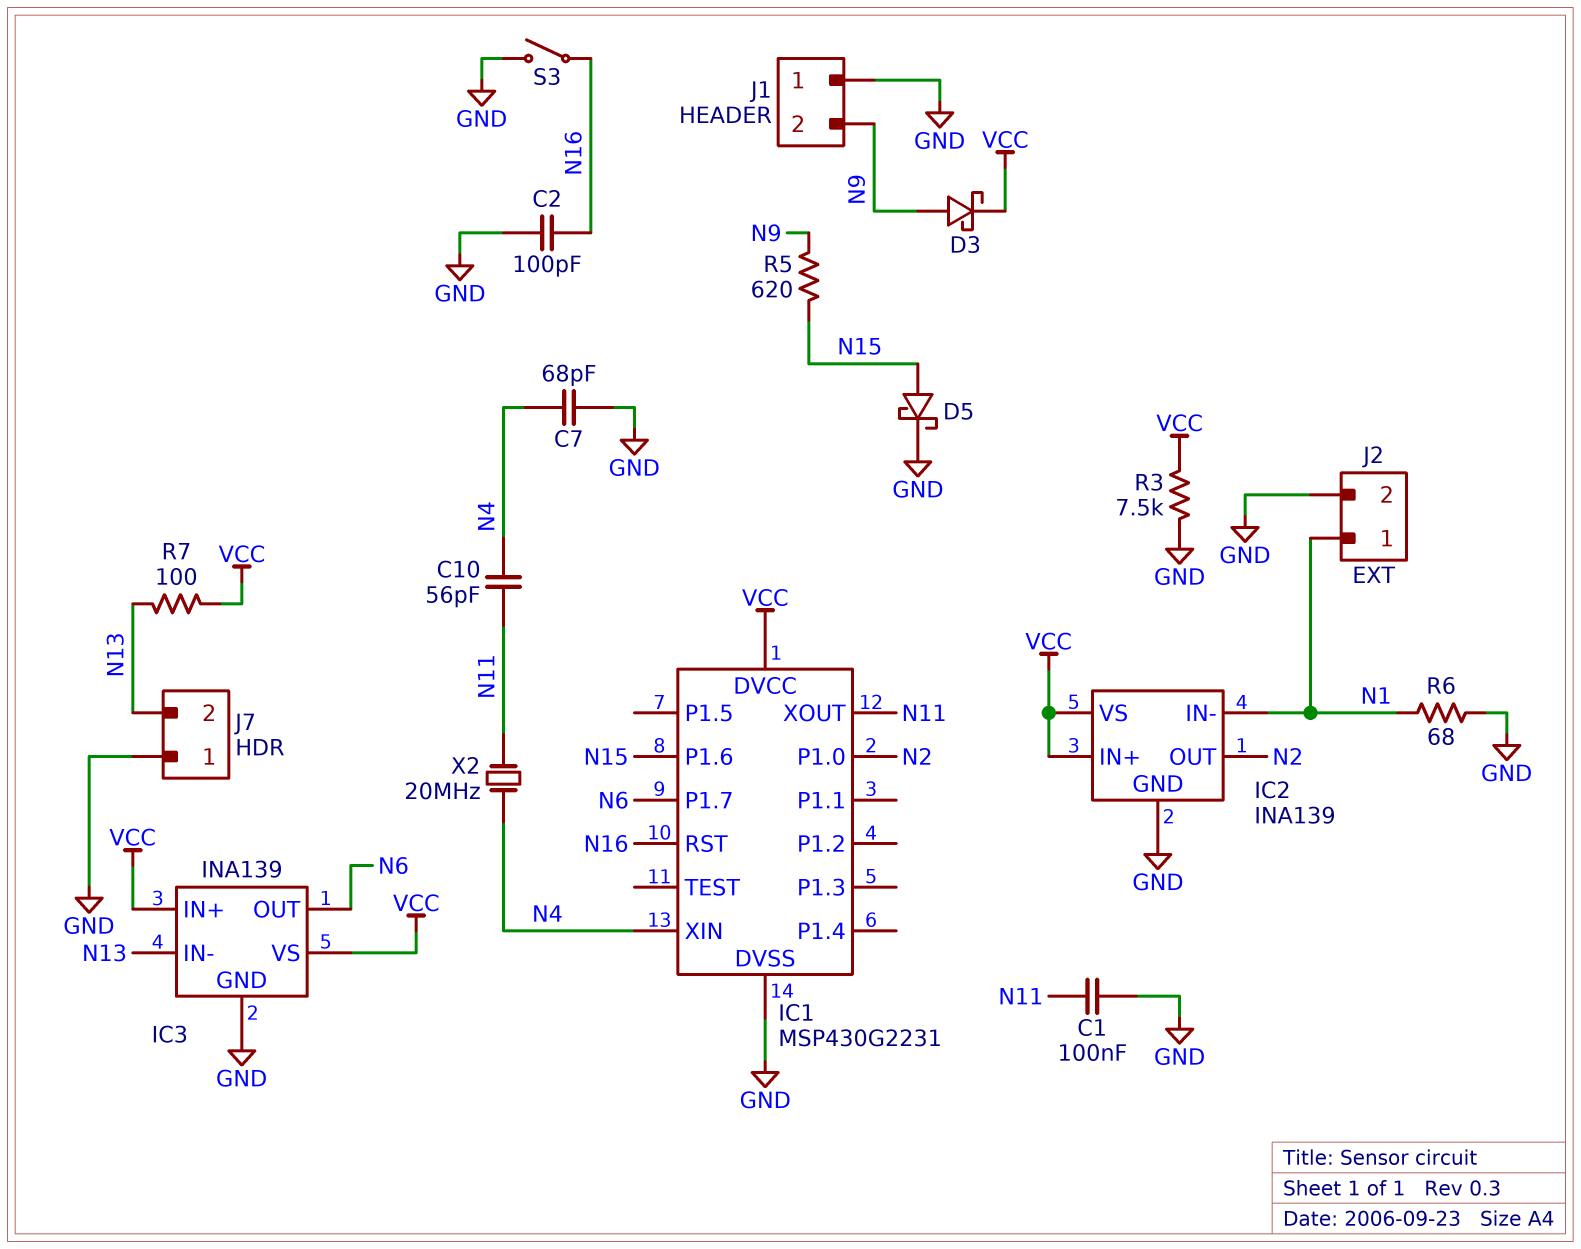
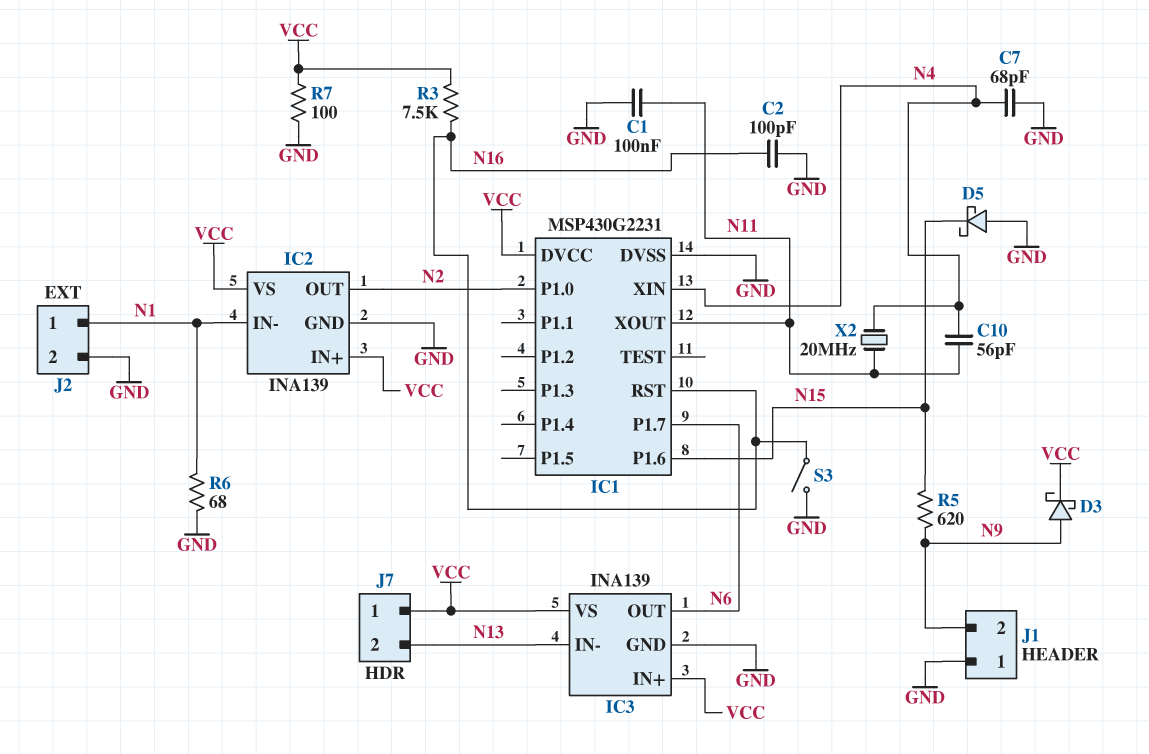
D5: schottky (A N15, K GND) -> schottky (A GND, K N15)
J7 pin 1: GND -> VCC
R3: 7.5k (GND, VCC) -> 7.5k (N16, VCC)
R7: 100 (N13, VCC) -> 100 (GND, VCC)

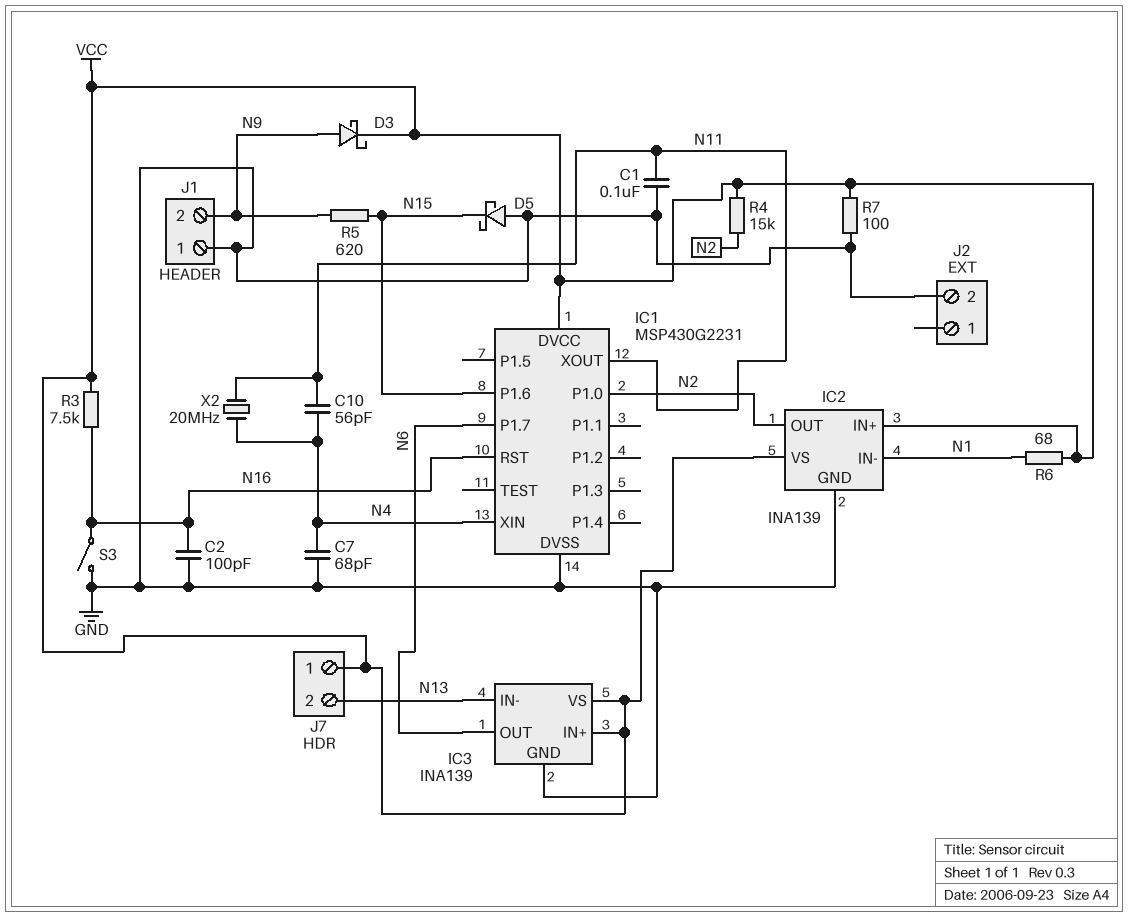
J2 pin 1: N1 -> none
R4: none -> 15k (N2, VCC)
R6: 68 (GND, N1) -> 68 (N1, VCC)

